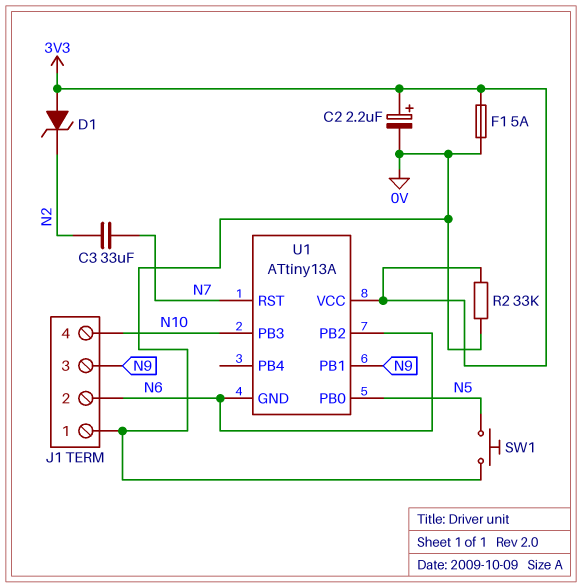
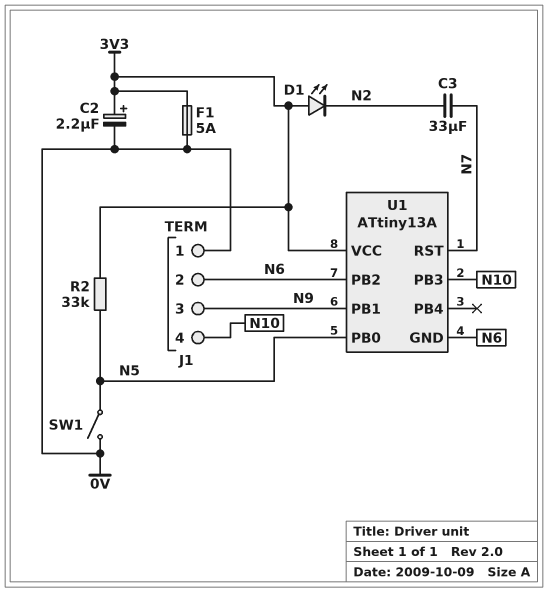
D1: zener (A 3V3, K N2) -> LED (A 3V3, K N2)
R2: 33k (0V, 3V3) -> 33k (3V3, N5)
SW1: button (0V, N5) -> switch (0V, N5)

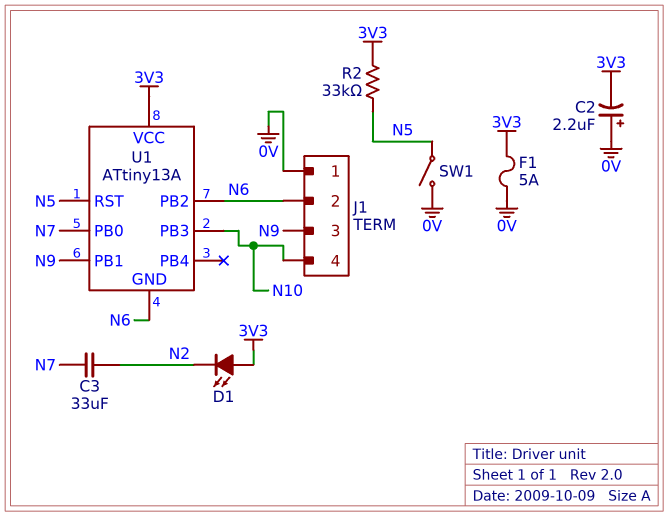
C2: 2.2uF (plus 3V3, minus 0V) -> 2.2uF (plus 0V, minus 3V3)
U1 pin PB0: N5 -> N7
U1 pin RST: N7 -> N5

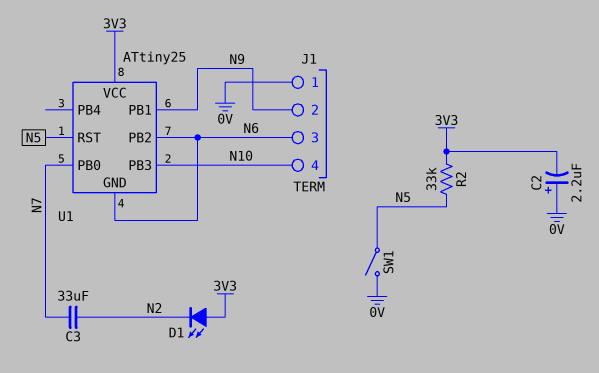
F1: 5A (0V, 3V3) -> none
J1 pin 2: N6 -> N9
J1 pin 3: N9 -> N6
U1: ATtiny13A -> ATtiny25

